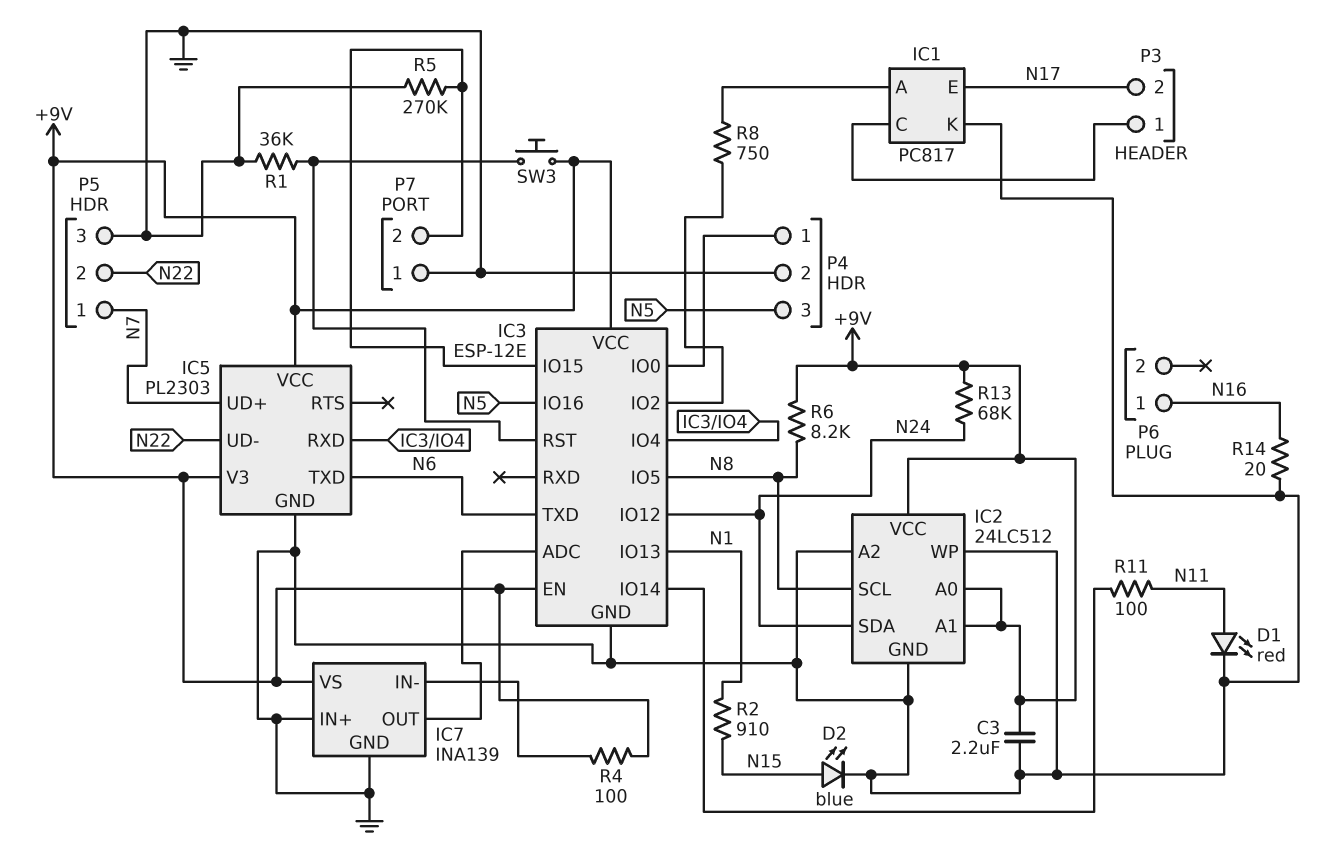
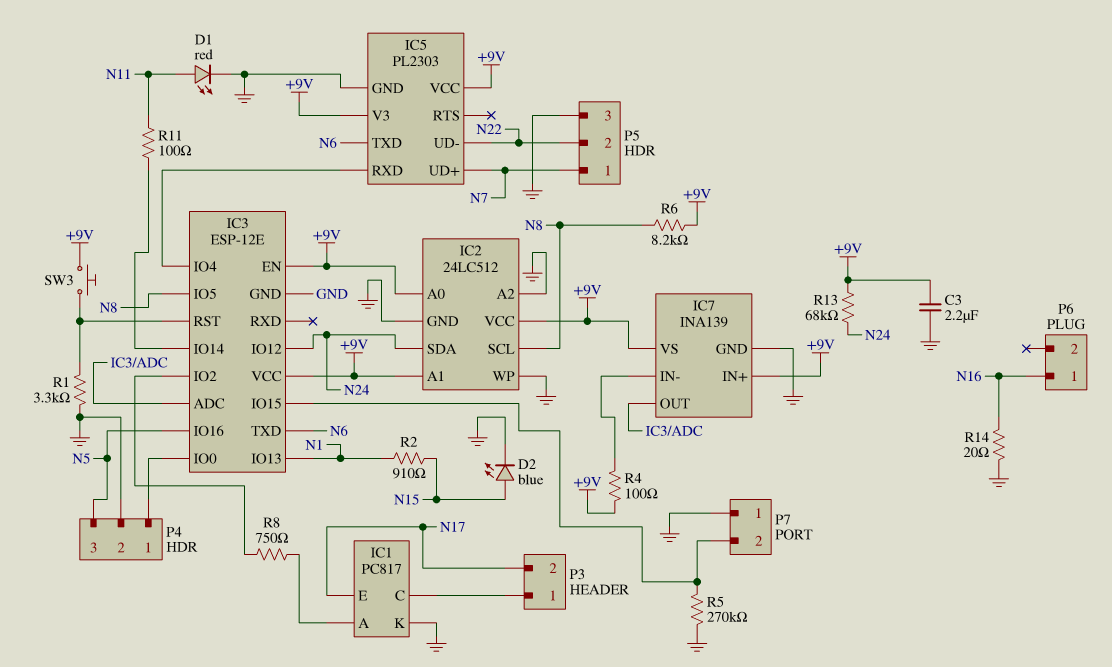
IC7 pin IN+: GND -> +9V
R1: 36k (GND, IC3/RST) -> 3.3k (GND, IC3/RST)

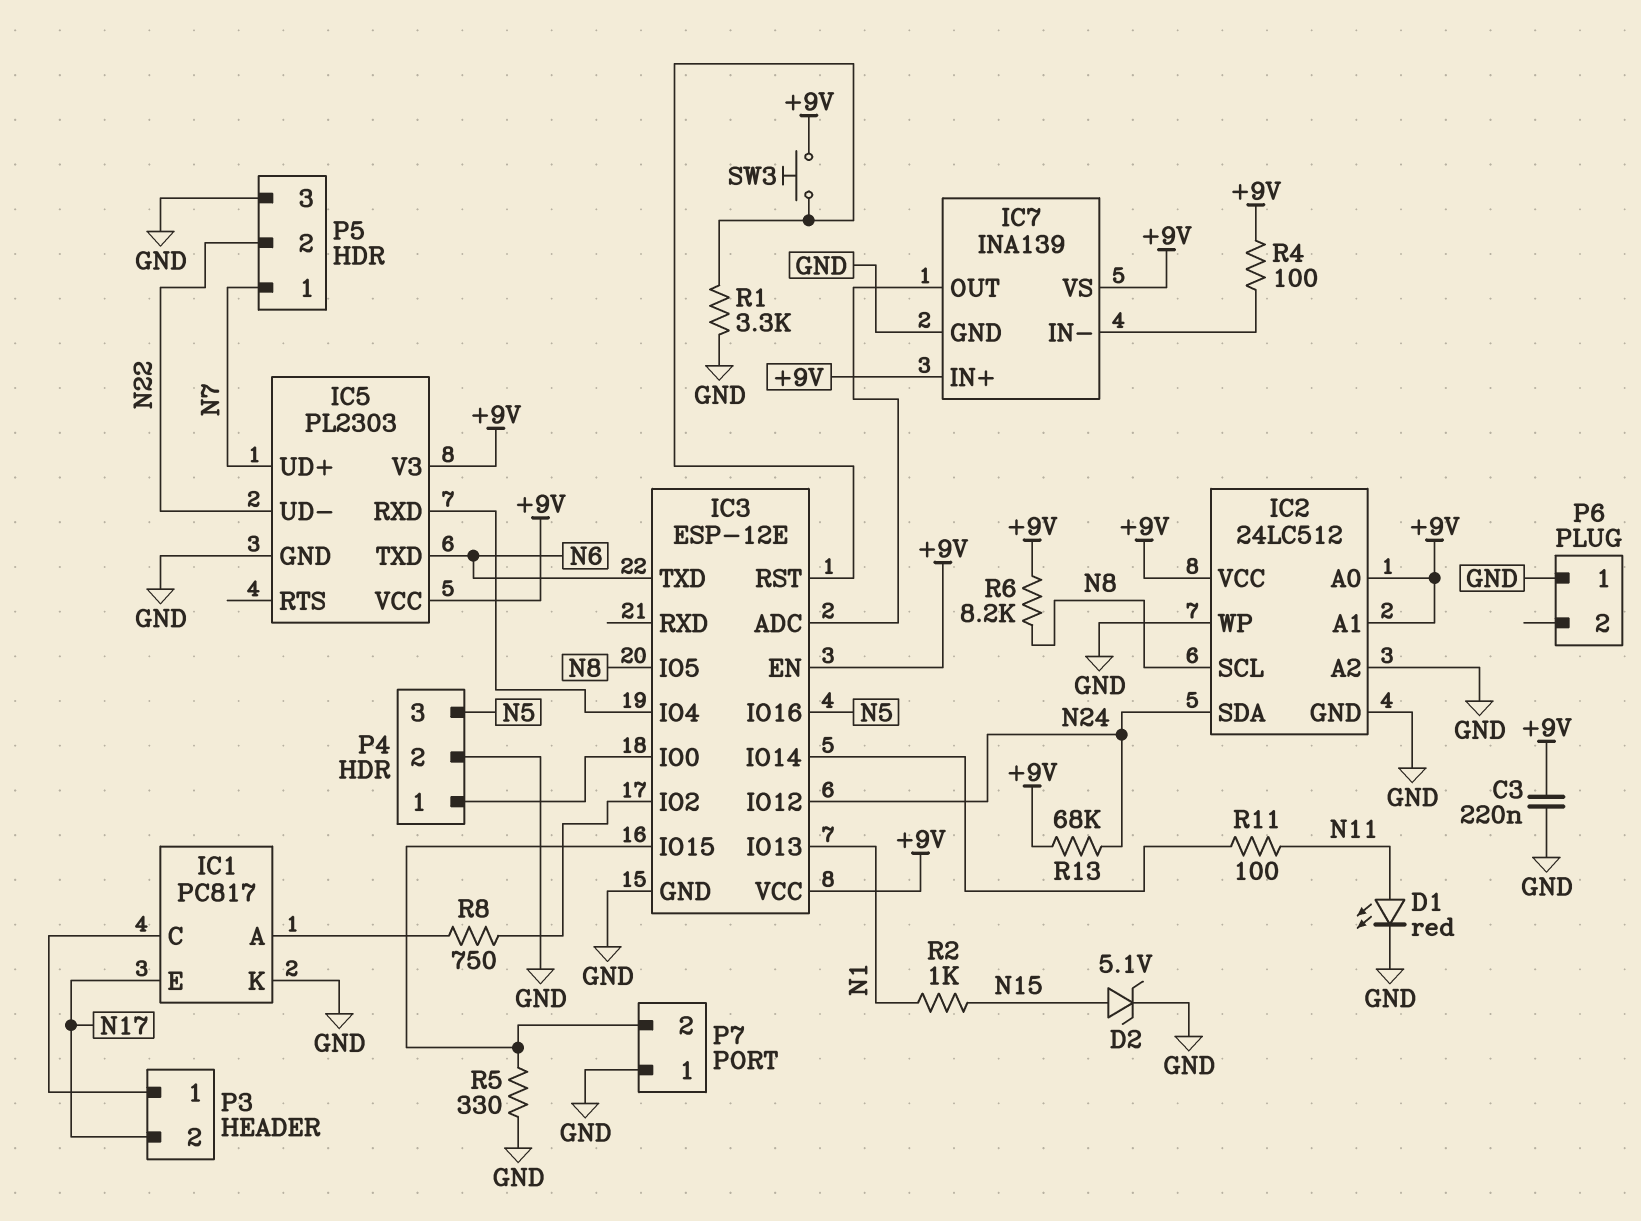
C3: 2.2uF (+9V, GND) -> 220nF (+9V, GND)
D2: LED blue (A N15, K GND) -> zener 5.1V (A N15, K GND)
P6 pin 1: N16 -> GND
R2: 910 (N1, N15) -> 1k (N1, N15)
R5: 270k (GND, IC3/IO15) -> 330 (GND, IC3/IO15)
R14: 20 (GND, N16) -> none

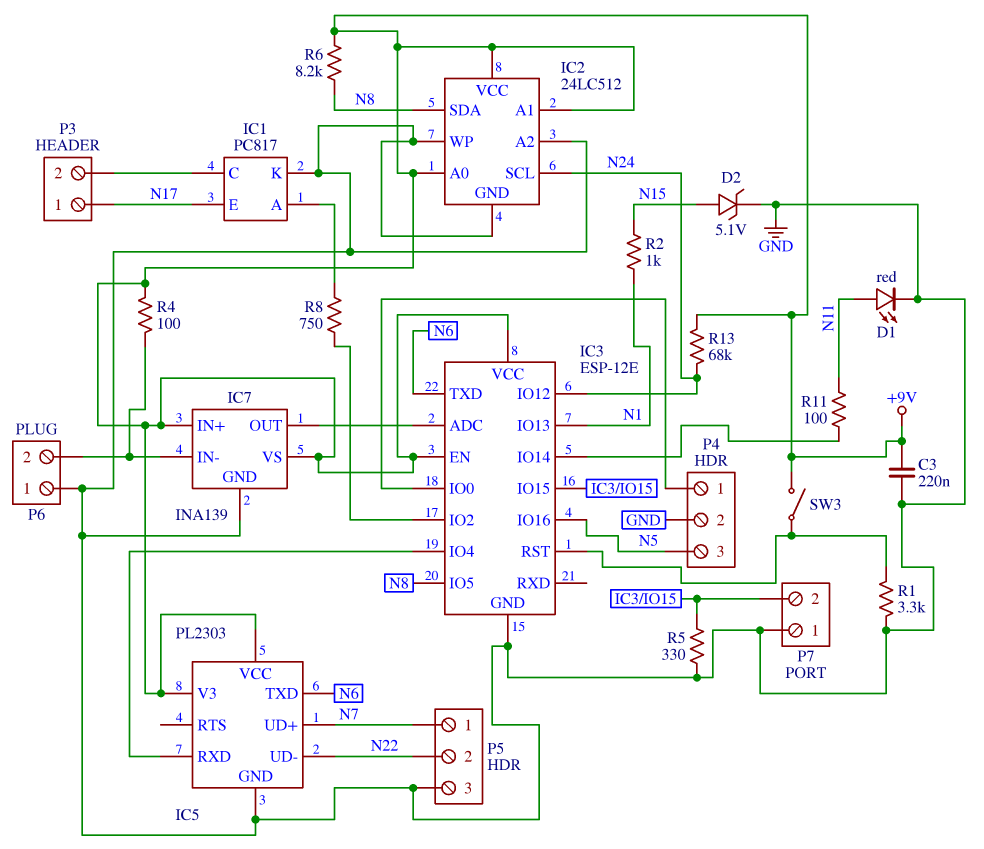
IC2 pin SCL: N8 -> N24
IC2 pin SDA: N24 -> N8
P3 pin 1: IC1/C -> N17
P3 pin 2: N17 -> IC1/C
P6 pin 2: none -> IC7/IN-
SW3: button (+9V, IC3/RST) -> switch (+9V, IC3/RST)

